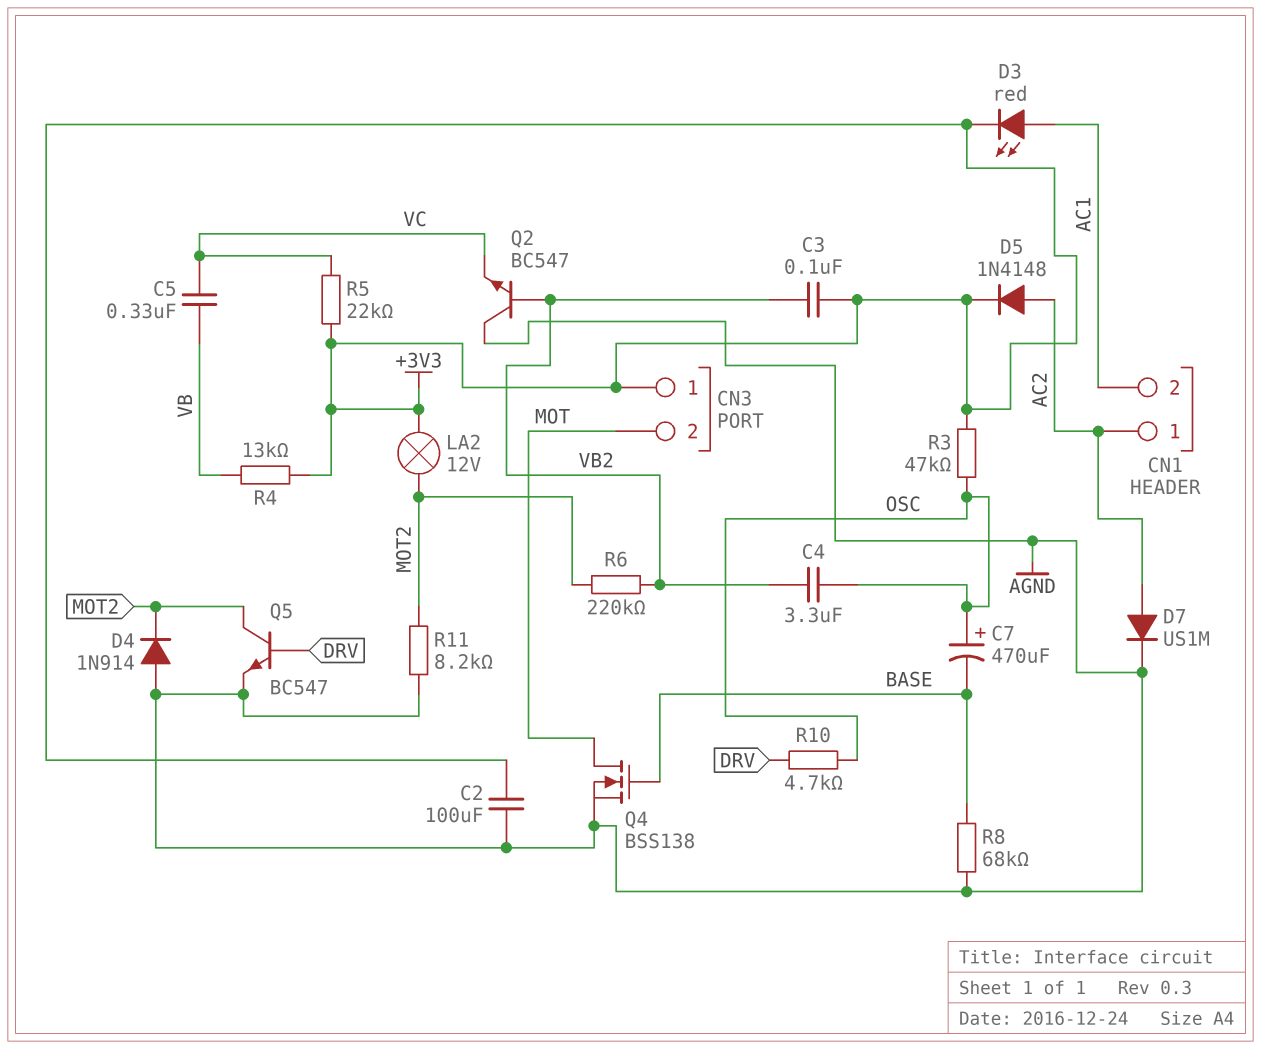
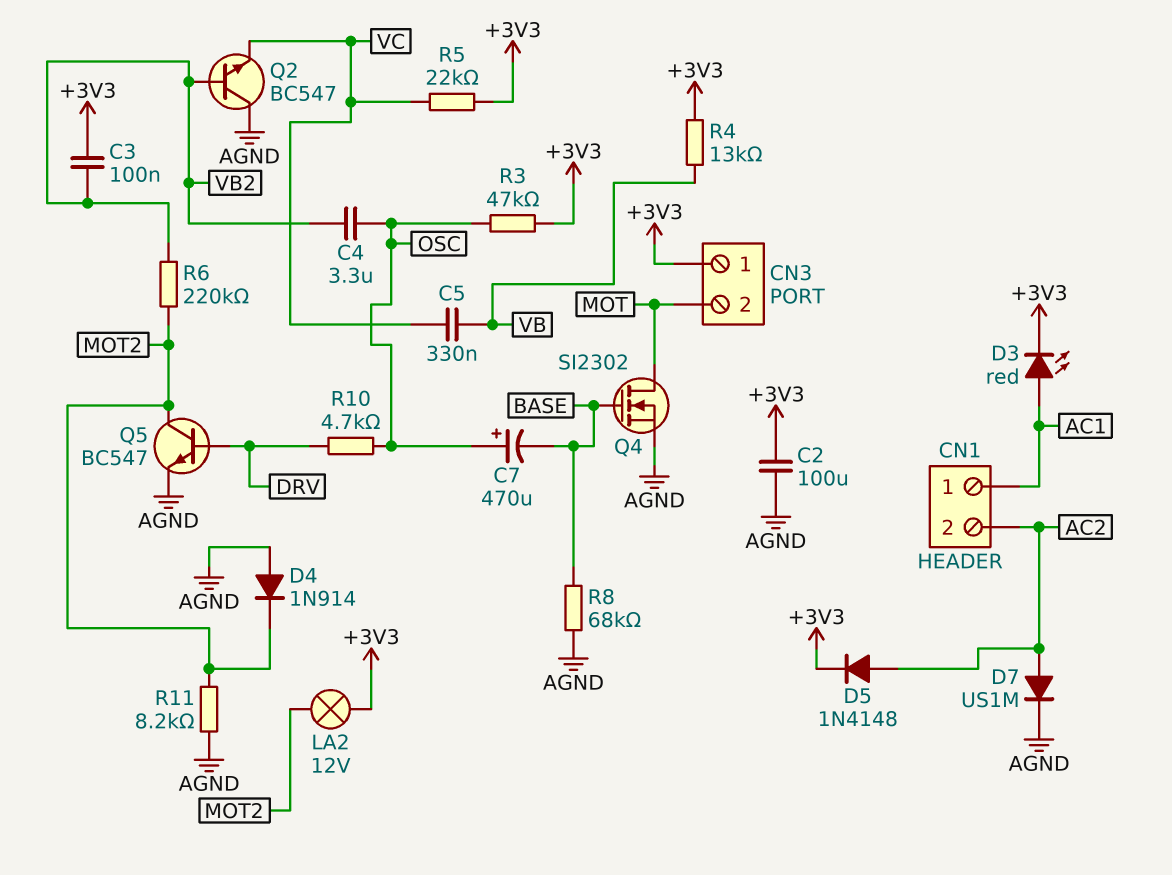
CN1 pin 1: AC2 -> AC1
CN1 pin 2: AC1 -> AC2
Q4: NMOS BSS138 (G BASE, D MOT, S AGND) -> NMOS SI2302 (G BASE, D MOT, S AGND)

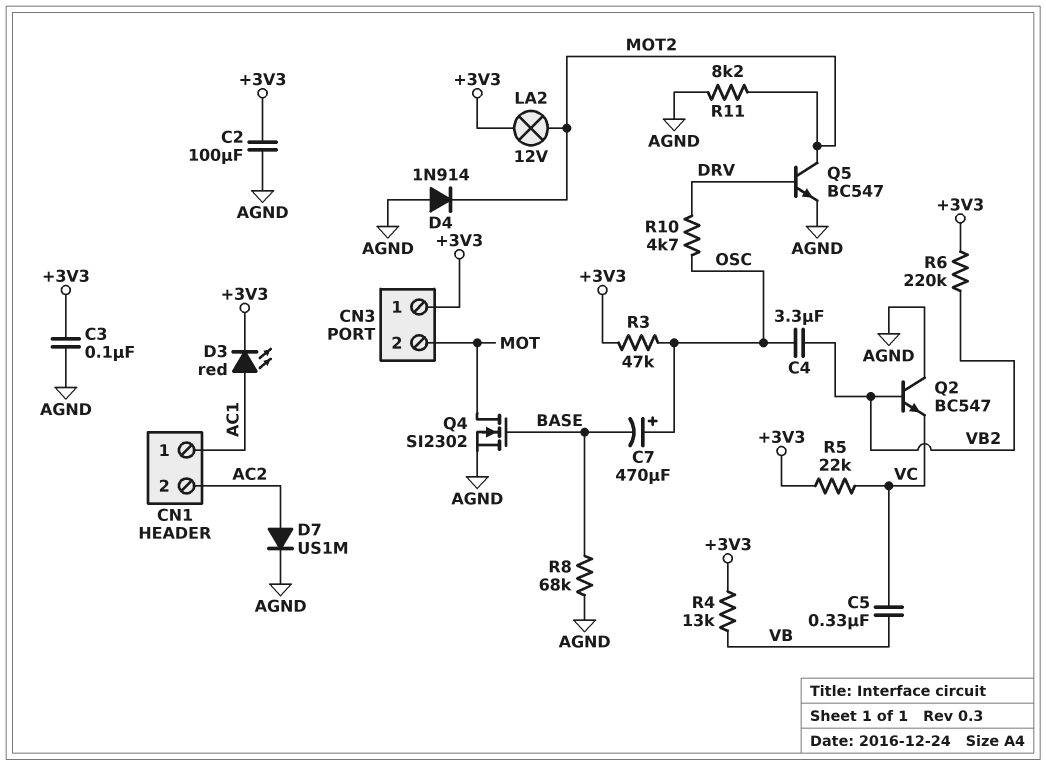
C3: 100nF (+3V3, VB2) -> 100nF (+3V3, AGND)
D5: diode 1N4148 (A AC2, K +3V3) -> none
R6: 220k (MOT2, VB2) -> 220k (+3V3, VB2)

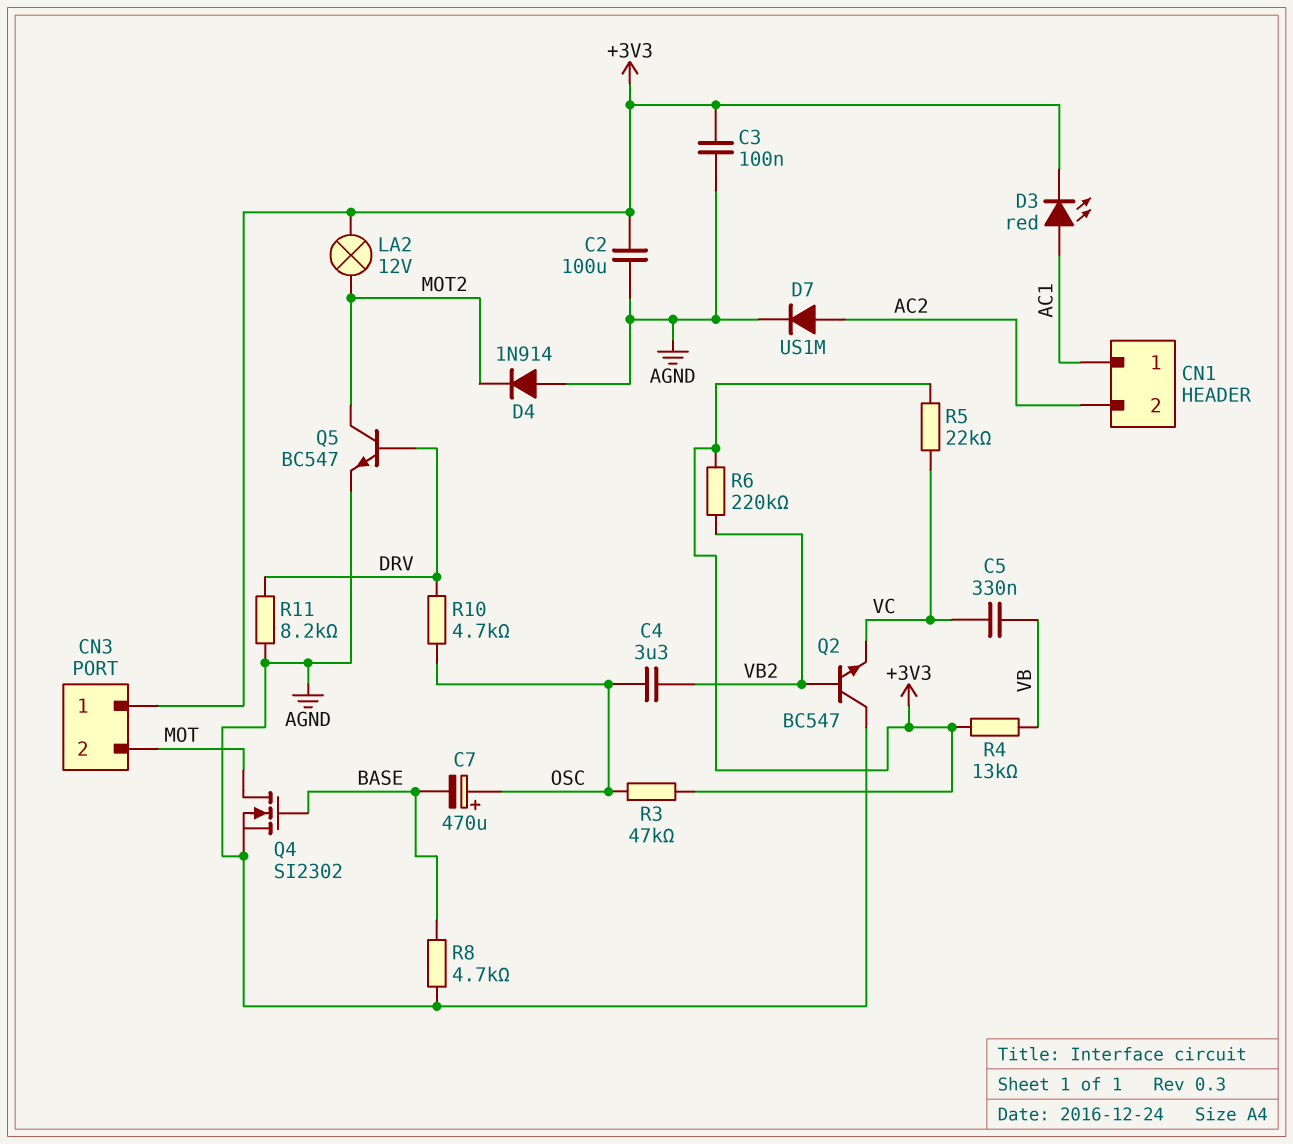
R8: 68k (AGND, BASE) -> 4.7k (AGND, BASE)
R11: 8.2k (AGND, MOT2) -> 8.2k (AGND, DRV)

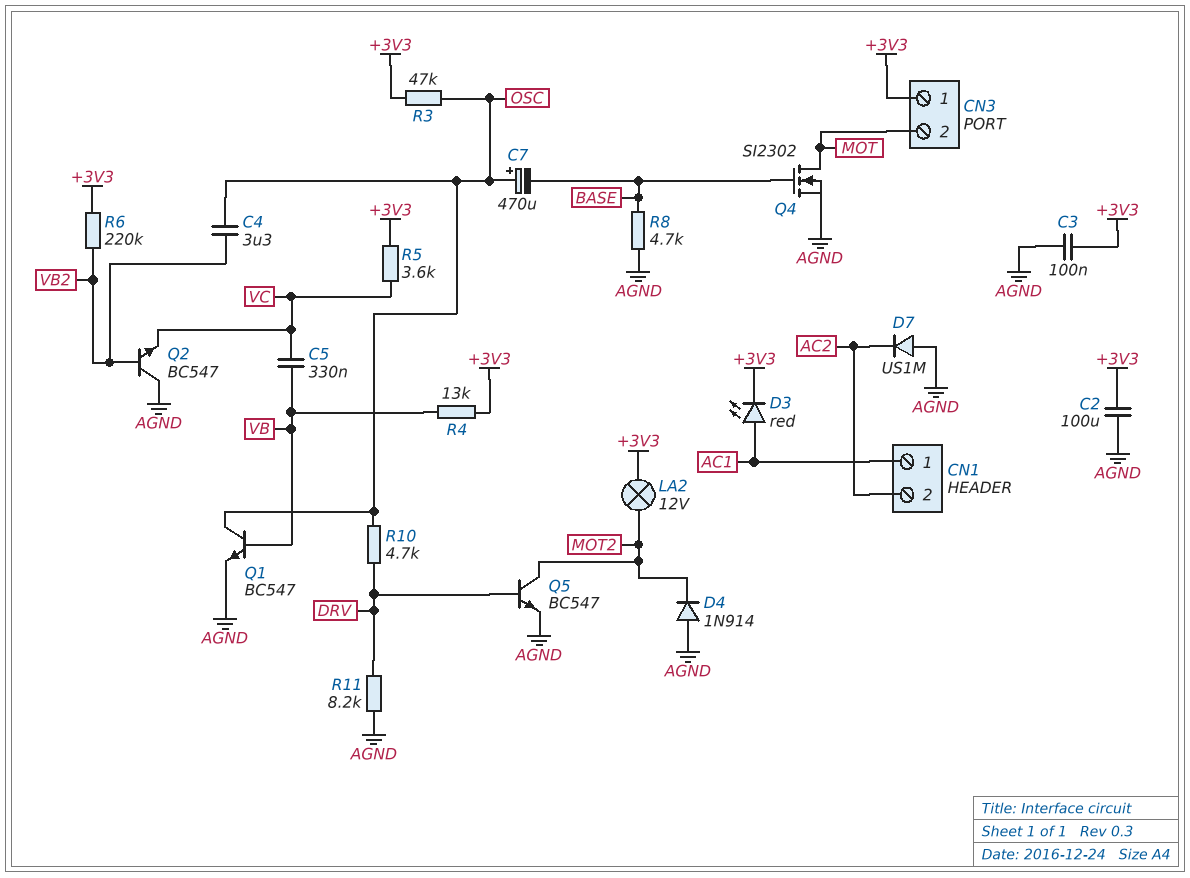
D7: diode US1M (A AC2, K AGND) -> diode US1M (A AGND, K AC2)
Q1: none -> NPN BC547 (B VB, C OSC, E AGND)
R5: 22k (+3V3, VC) -> 3.6k (+3V3, VC)

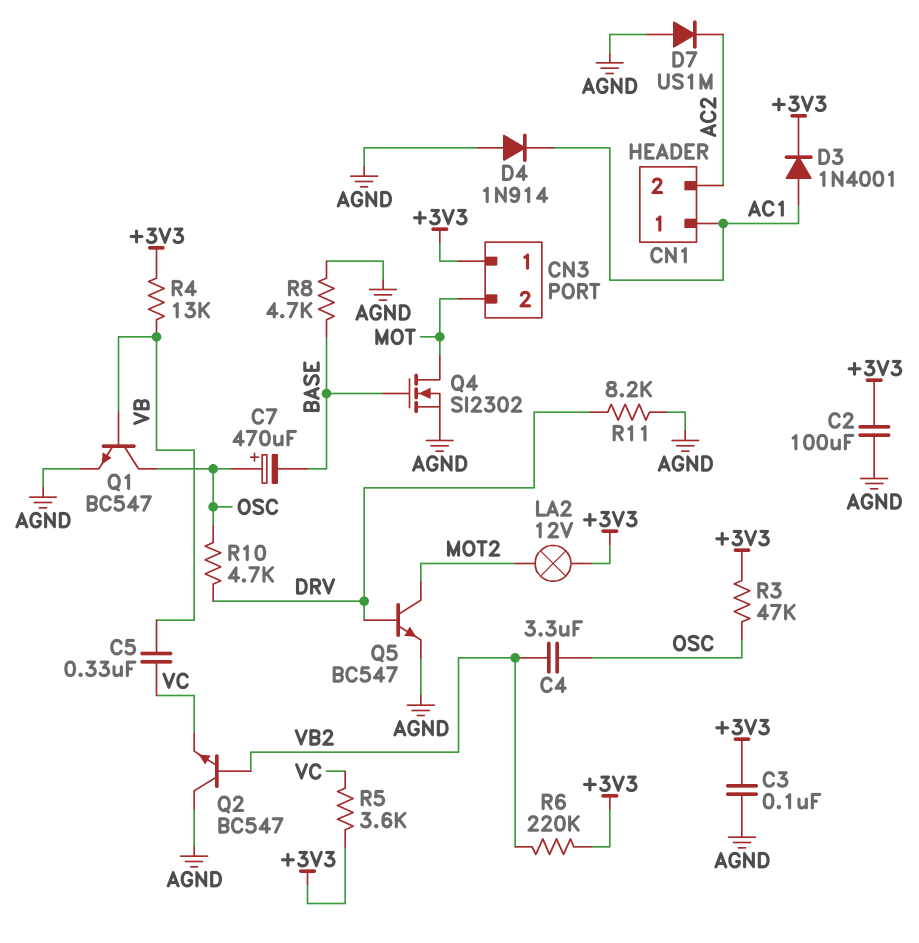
D3: LED red (A AC1, K +3V3) -> diode 1N4001 (A AC1, K +3V3)
D4: diode 1N914 (A AGND, K MOT2) -> diode 1N914 (A AGND, K AC1)

